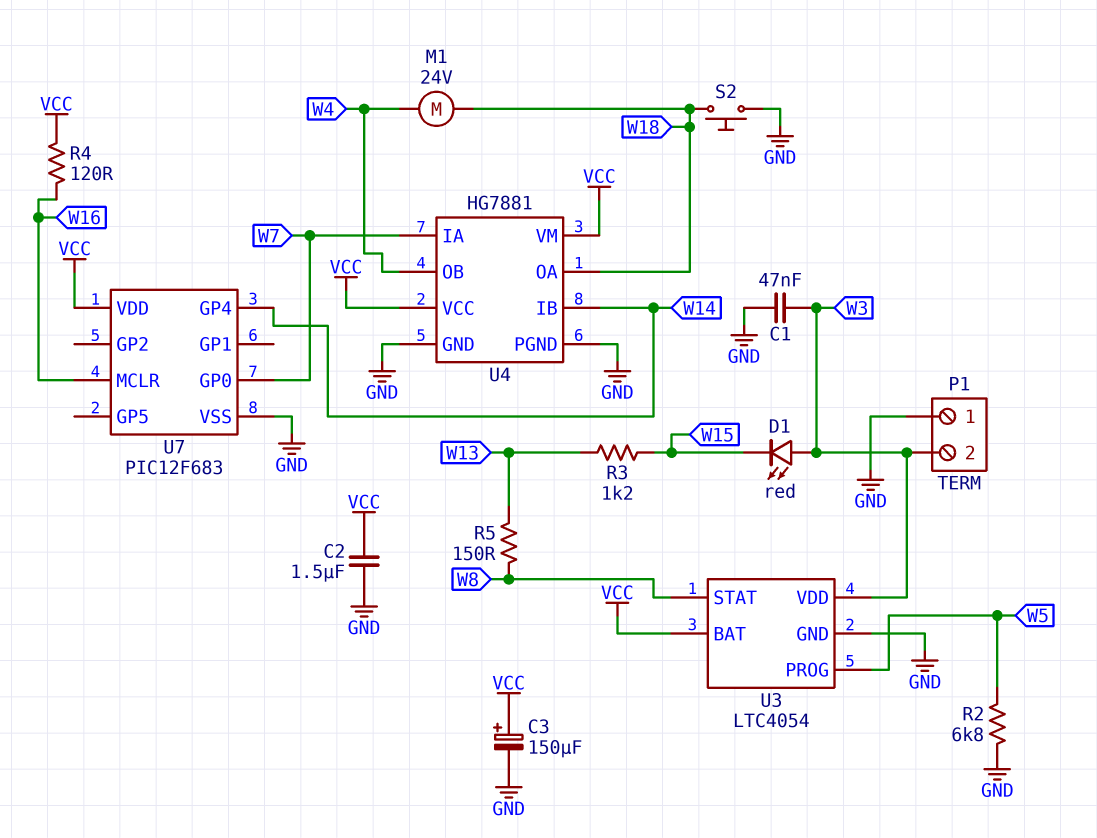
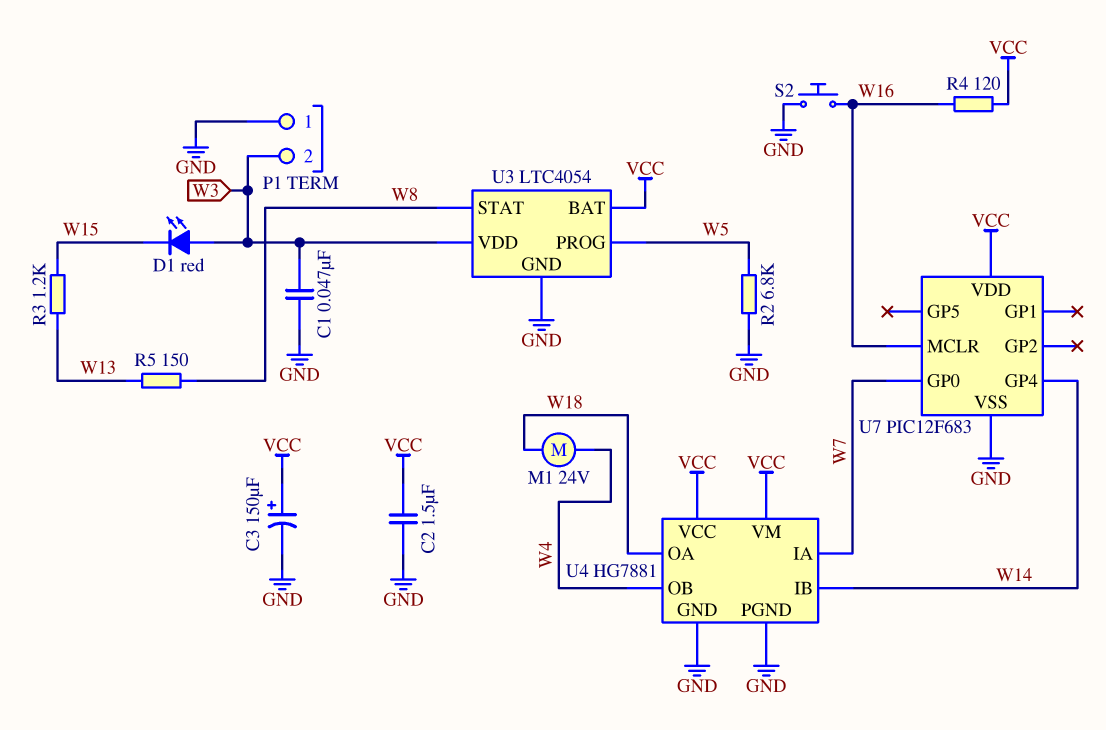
S2: button (GND, W18) -> button (GND, W16)

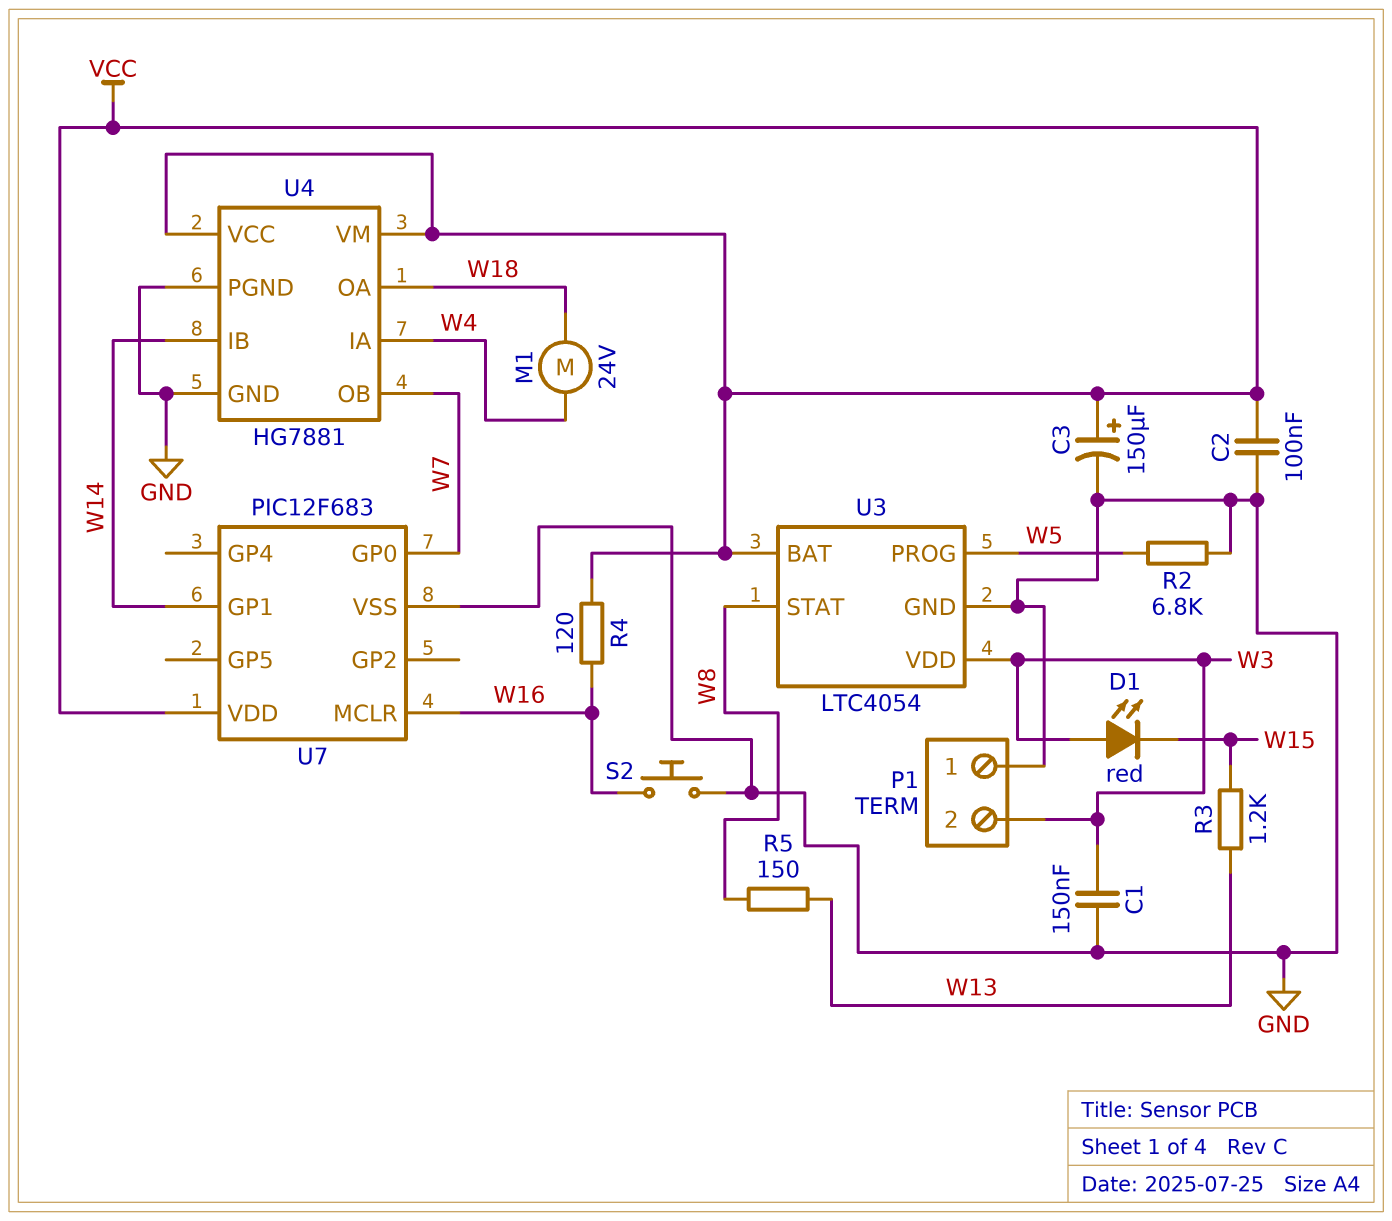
C1: 47nF (GND, W3) -> 150nF (GND, W3)
C2: 1.5uF (GND, VCC) -> 100nF (GND, VCC)
U4 pin IA: W7 -> W4
U4 pin OB: W4 -> W7
U7 pin GP1: none -> W14
U7 pin GP4: W14 -> none

